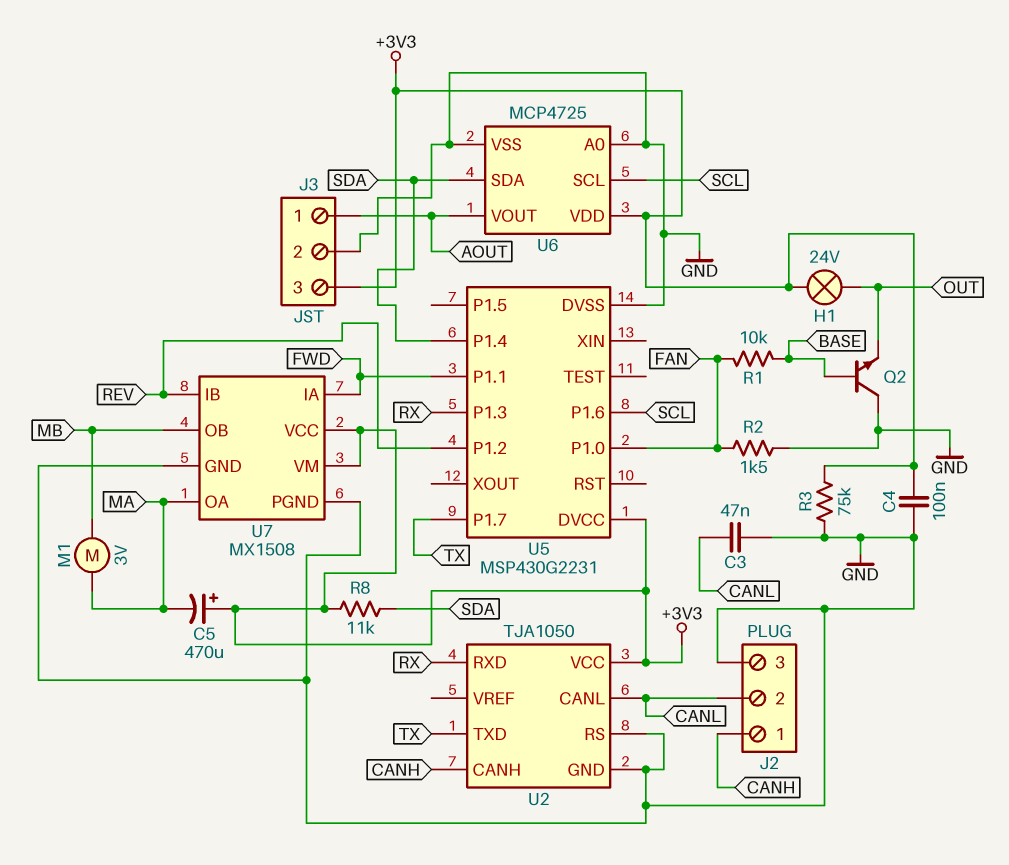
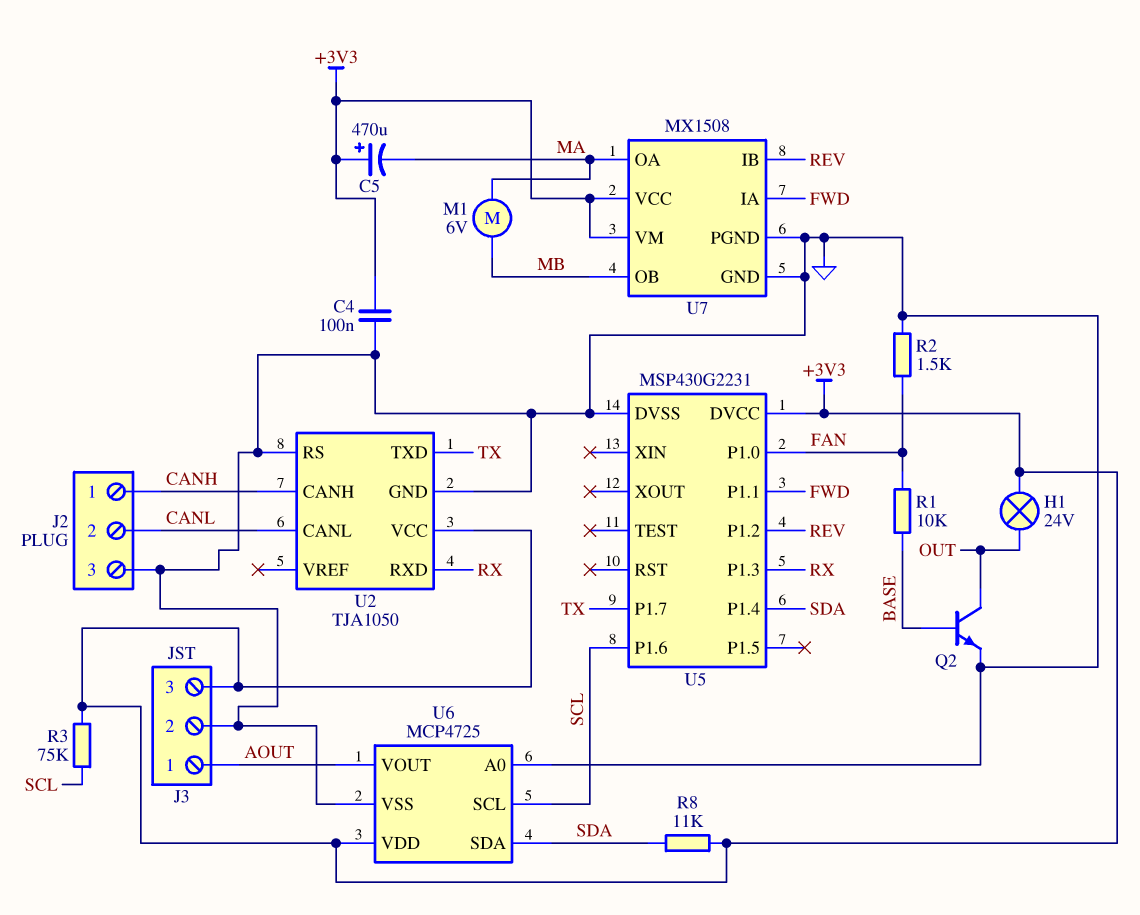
C3: 47nF (CANL, GND) -> none
M1: motor 3V (MA, MB) -> motor 6V (MA, MB)
Q2: NPN (B BASE, C GND, E OUT) -> NPN (B BASE, C OUT, E GND)
R3: 75k (+3V3, GND) -> 75k (+3V3, SCL)

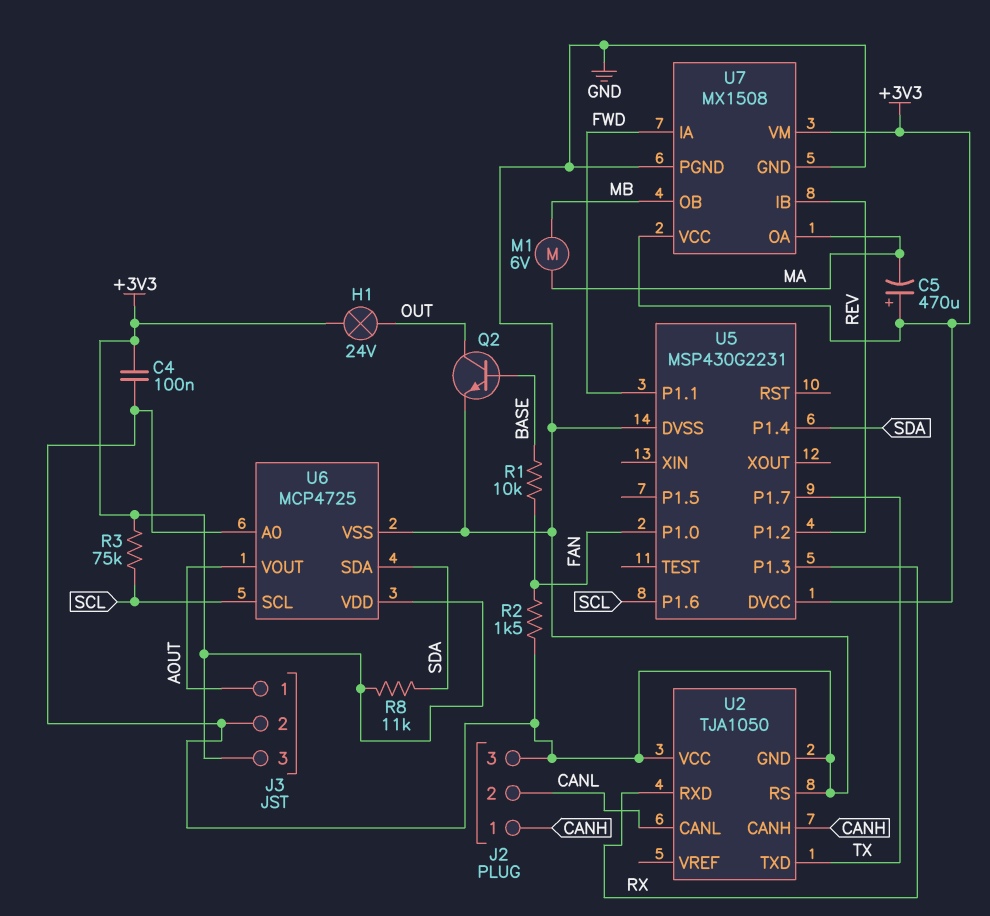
U2 pin VCC: +3V3 -> GND

